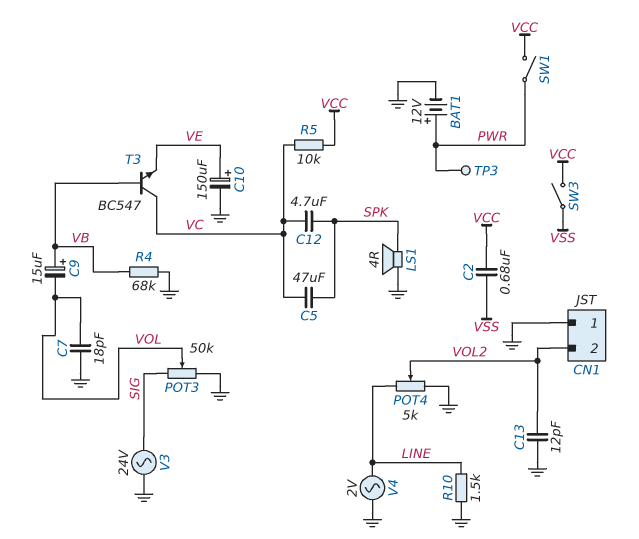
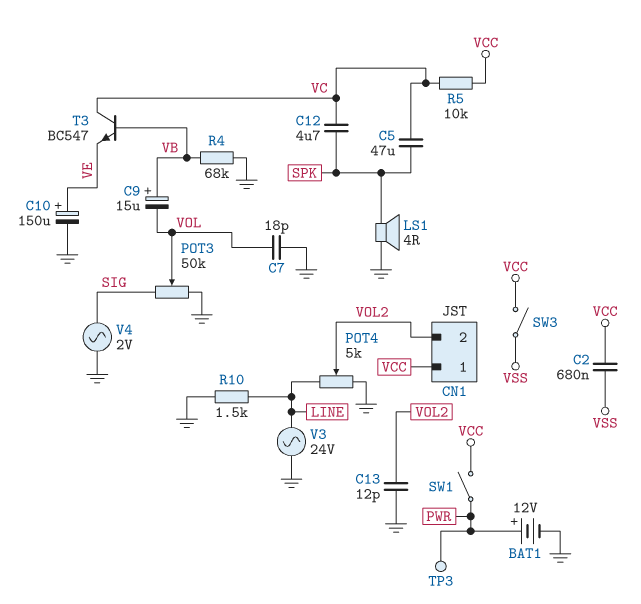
CN1 pin 1: GND -> VCC
V3: AC 24V (GND, SIG) -> AC 24V (GND, LINE)
V4: AC 2V (GND, LINE) -> AC 2V (GND, SIG)

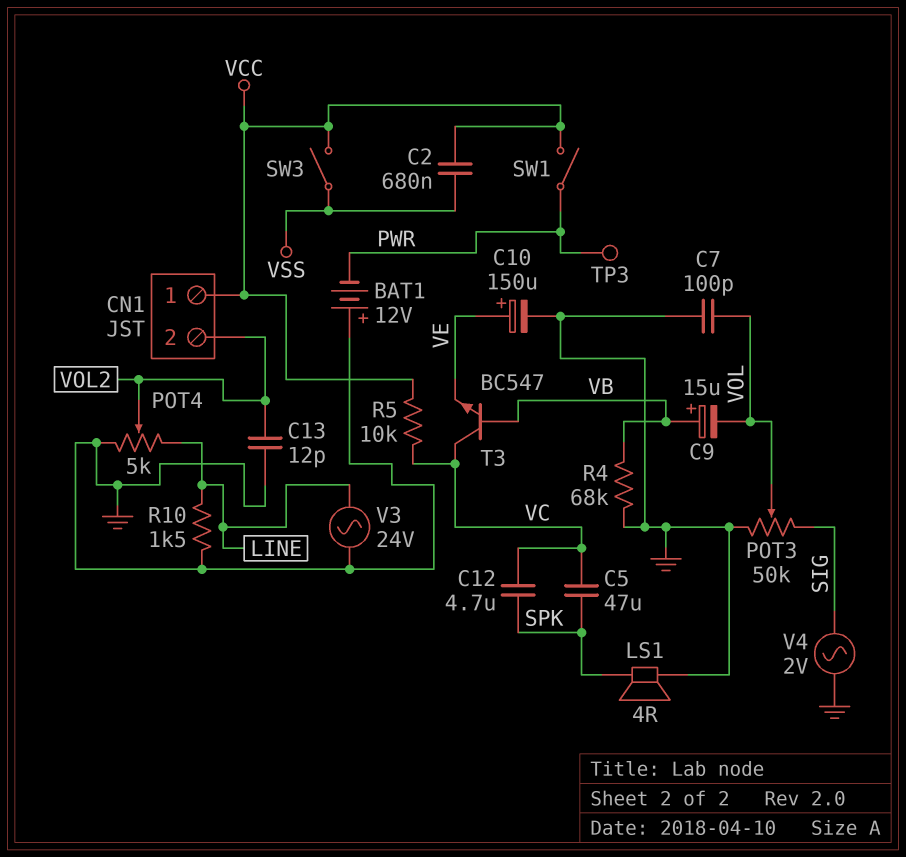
BAT1: 12V (plus PWR, minus GND) -> 12V (plus GND, minus PWR)
C7: 18pF (GND, VOL) -> 100pF (GND, VOL)

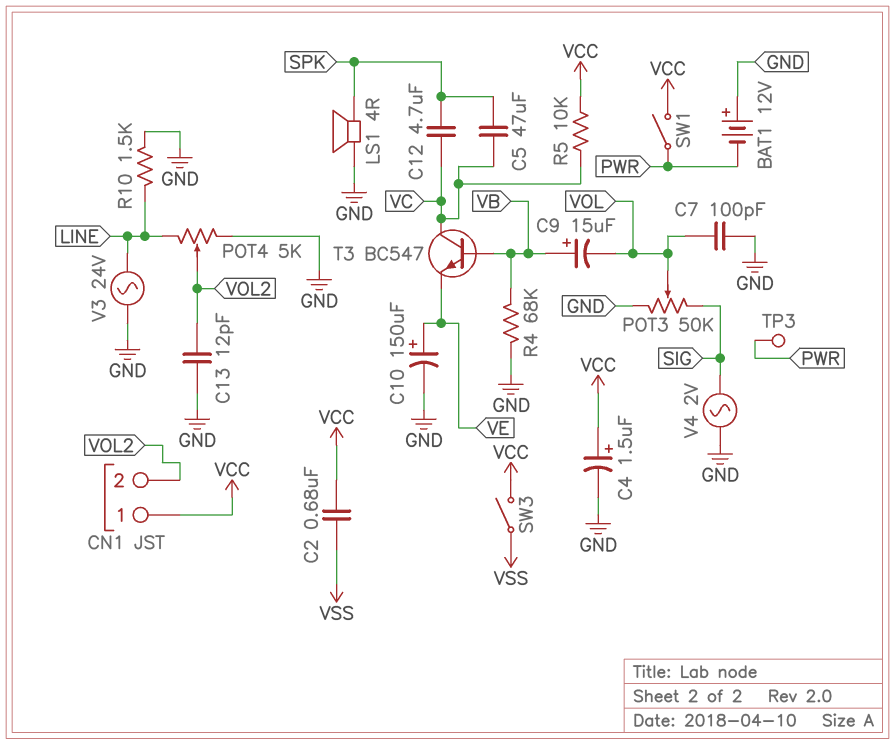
C4: none -> 1.5uF (plus VCC, minus GND)

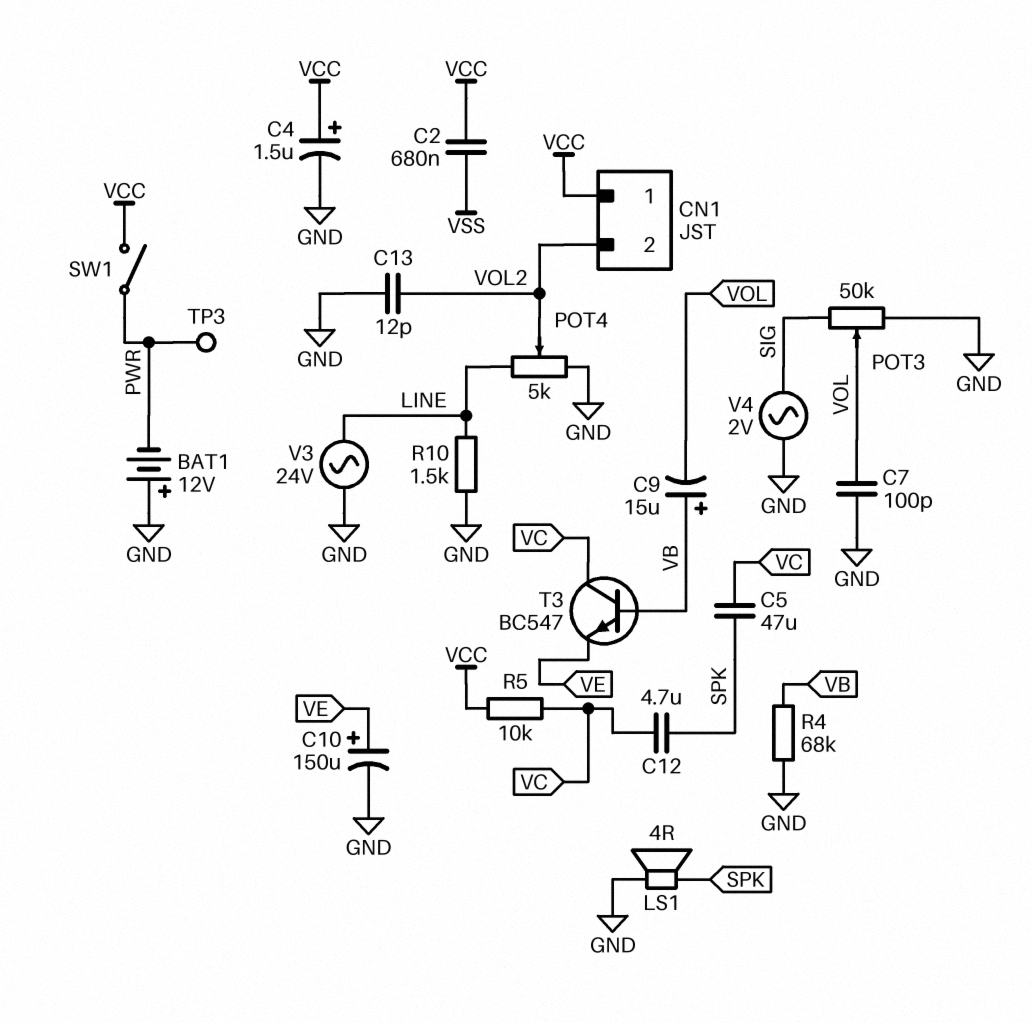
SW3: switch (VCC, VSS) -> none

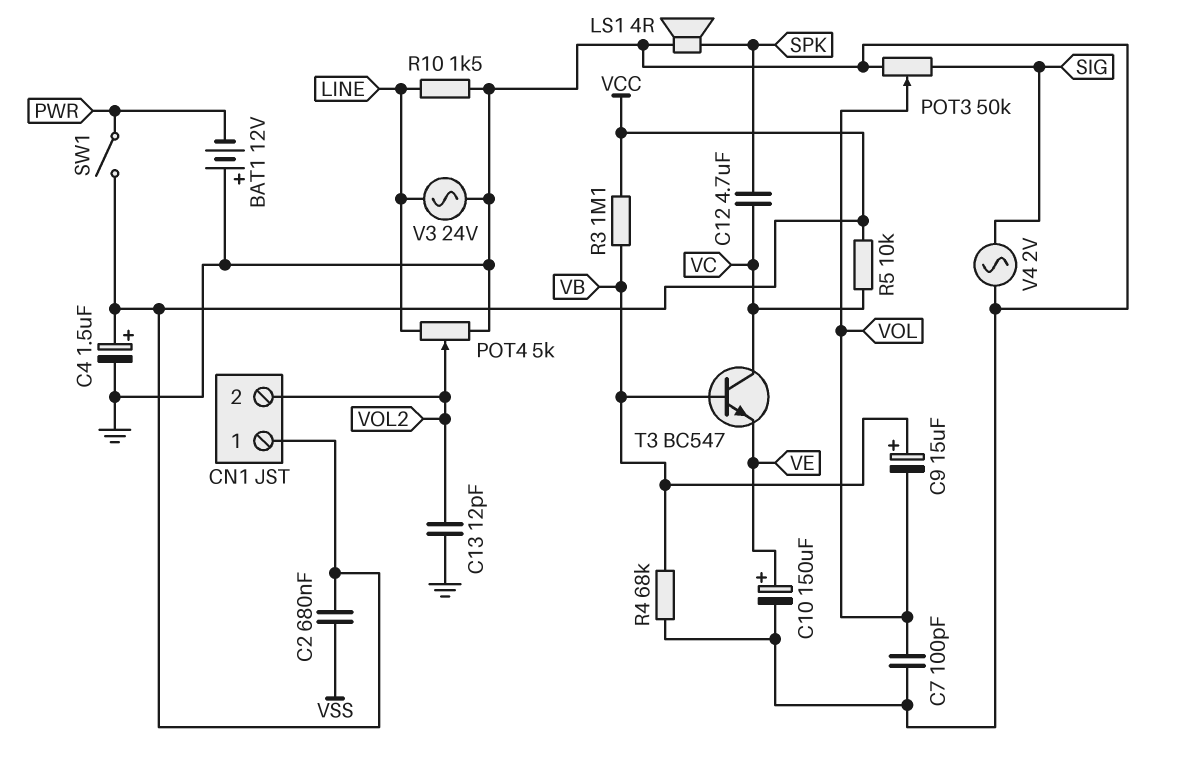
C5: 47uF (SPK, VC) -> none
R3: none -> 1.1M (VB, VCC)
TP3: test point (PWR) -> none

